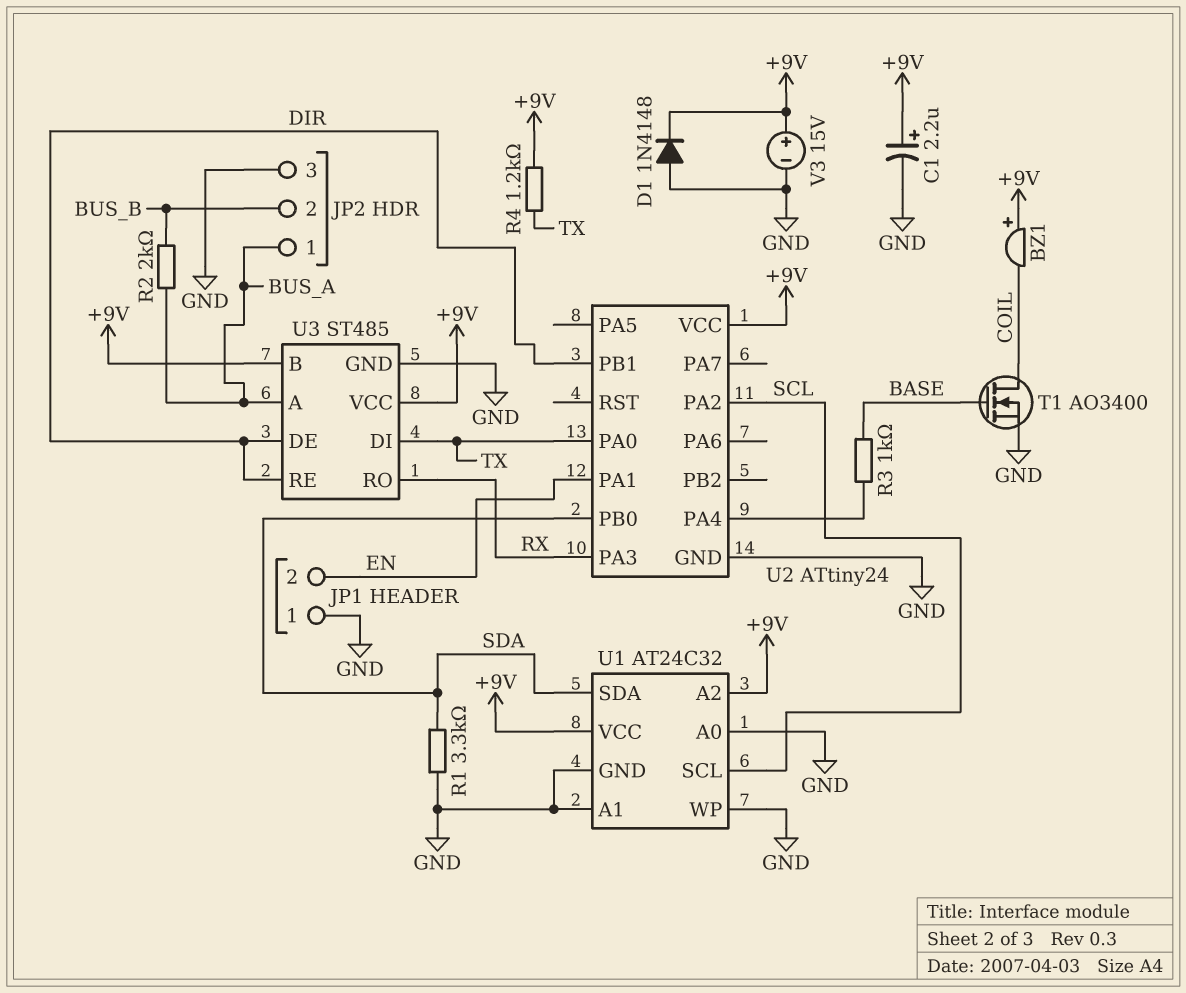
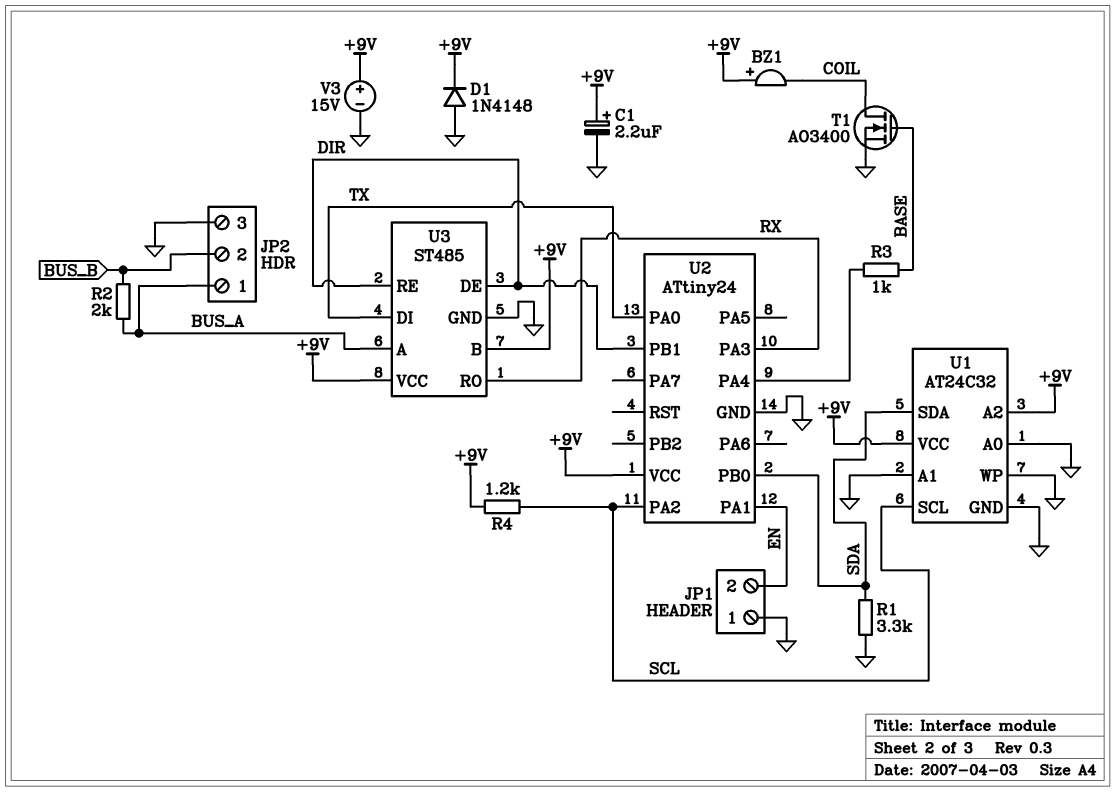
R4: 1.2k (+9V, TX) -> 1.2k (+9V, SCL)

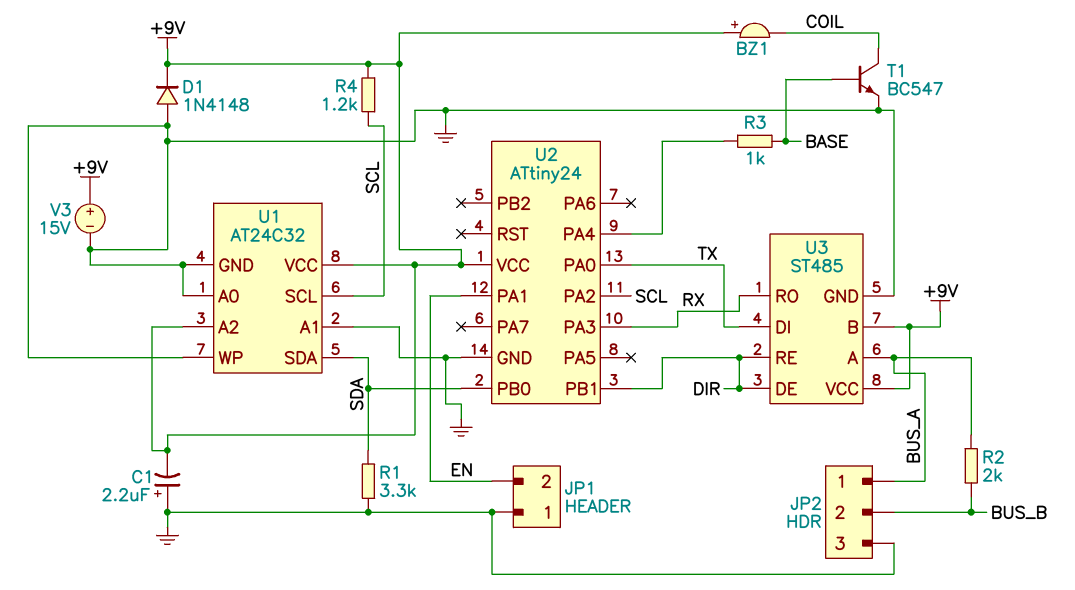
C1: 2.2uF (plus +9V, minus GND) -> 2.2uF (plus GND, minus +9V)
T1: NMOS AO3400 (G BASE, D COIL, S GND) -> NPN BC547 (B BASE, C COIL, E GND)

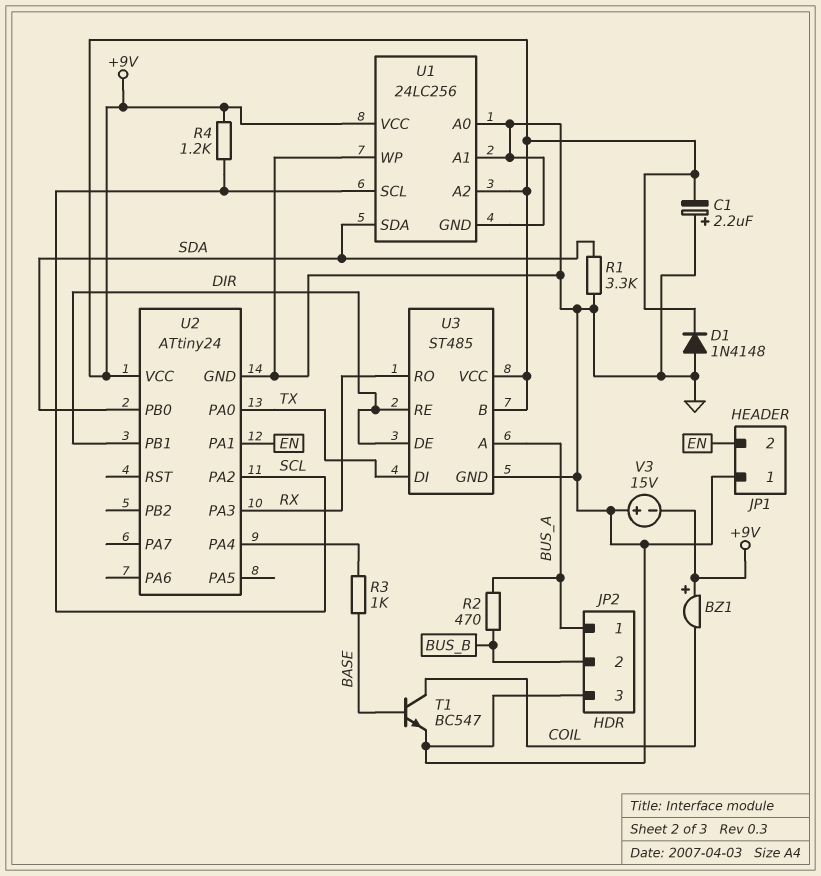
R2: 2k (BUS_A, BUS_B) -> 470 (BUS_A, BUS_B)
U1: AT24C32 -> 24LC256
V3: 15V (plus +9V, minus GND) -> 15V (plus GND, minus +9V)

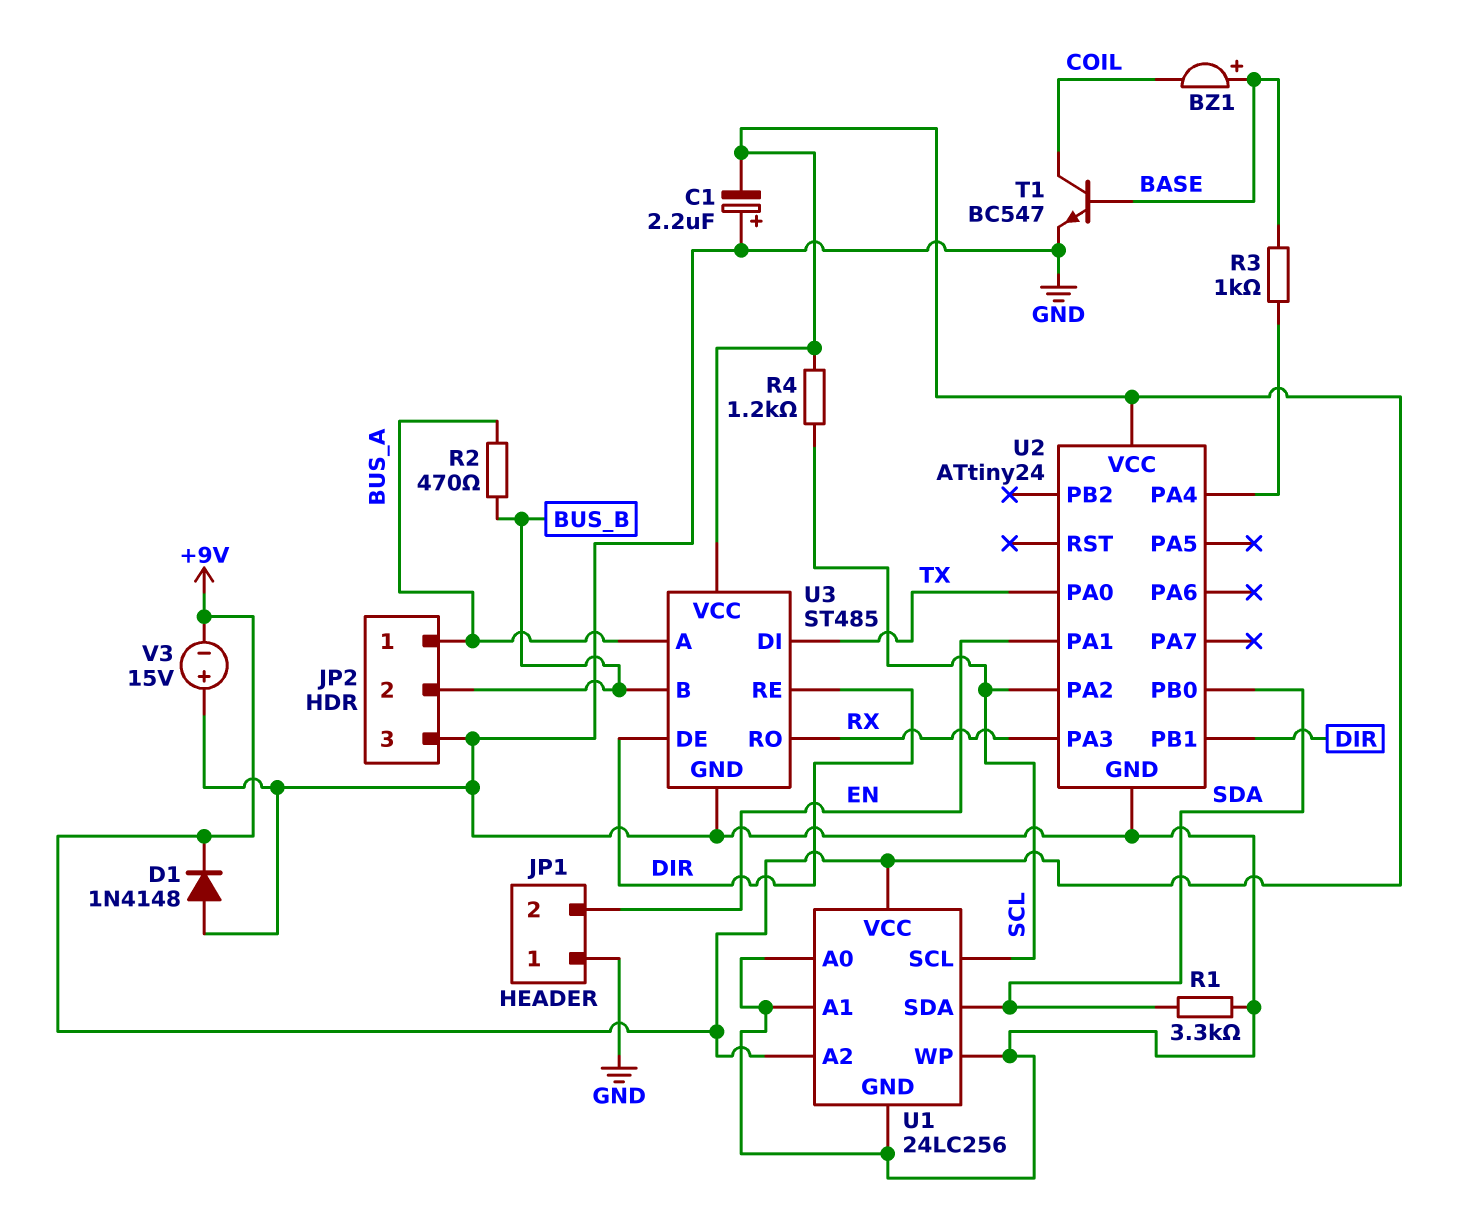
BZ1: buzzer (plus +9V, minus COIL) -> buzzer (plus BASE, minus COIL)
U3 pin B: +9V -> BUS_B

